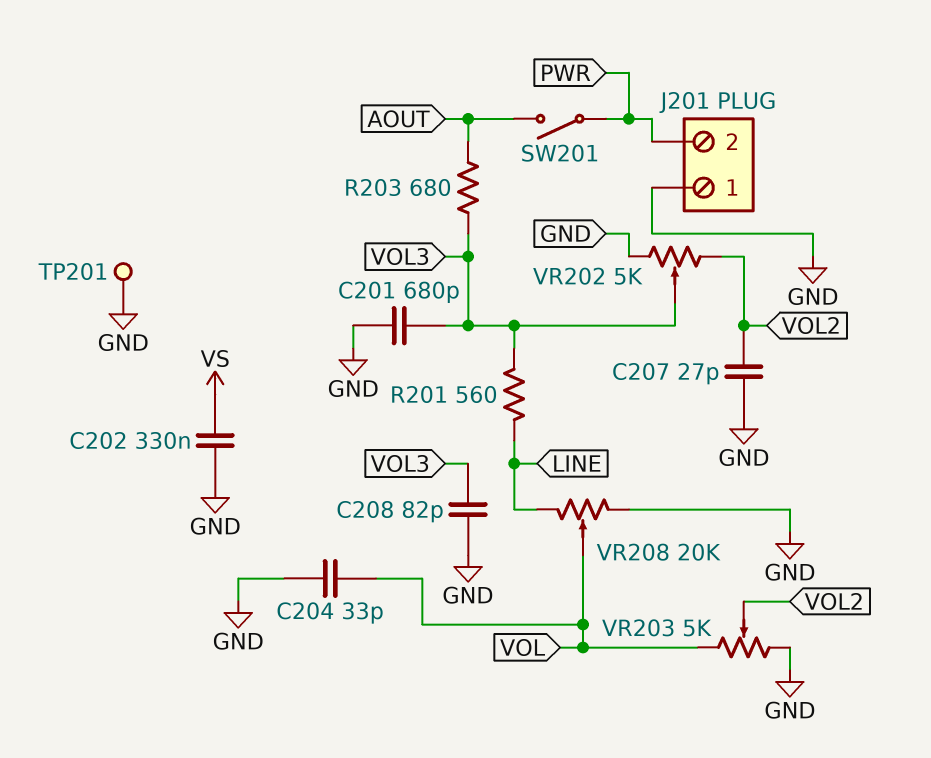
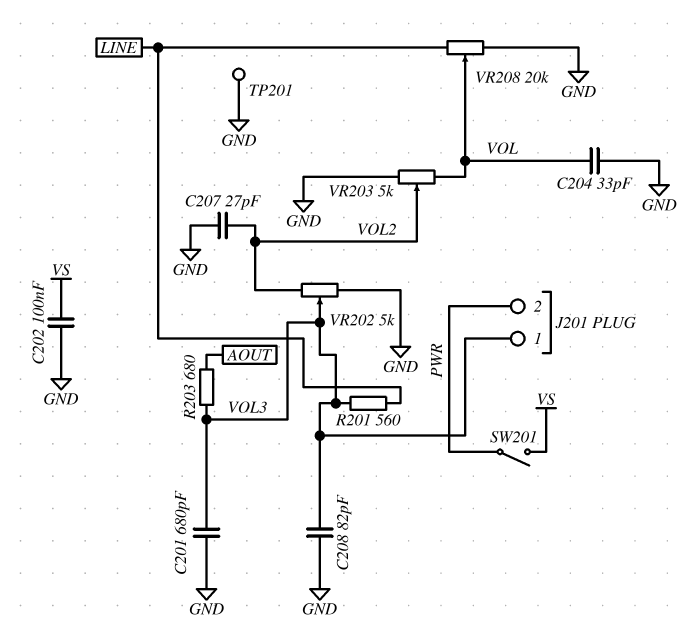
C202: 330nF (GND, VS) -> 100nF (GND, VS)
J201 pin 1: GND -> VOL3
SW201: switch (AOUT, PWR) -> switch (PWR, VS)

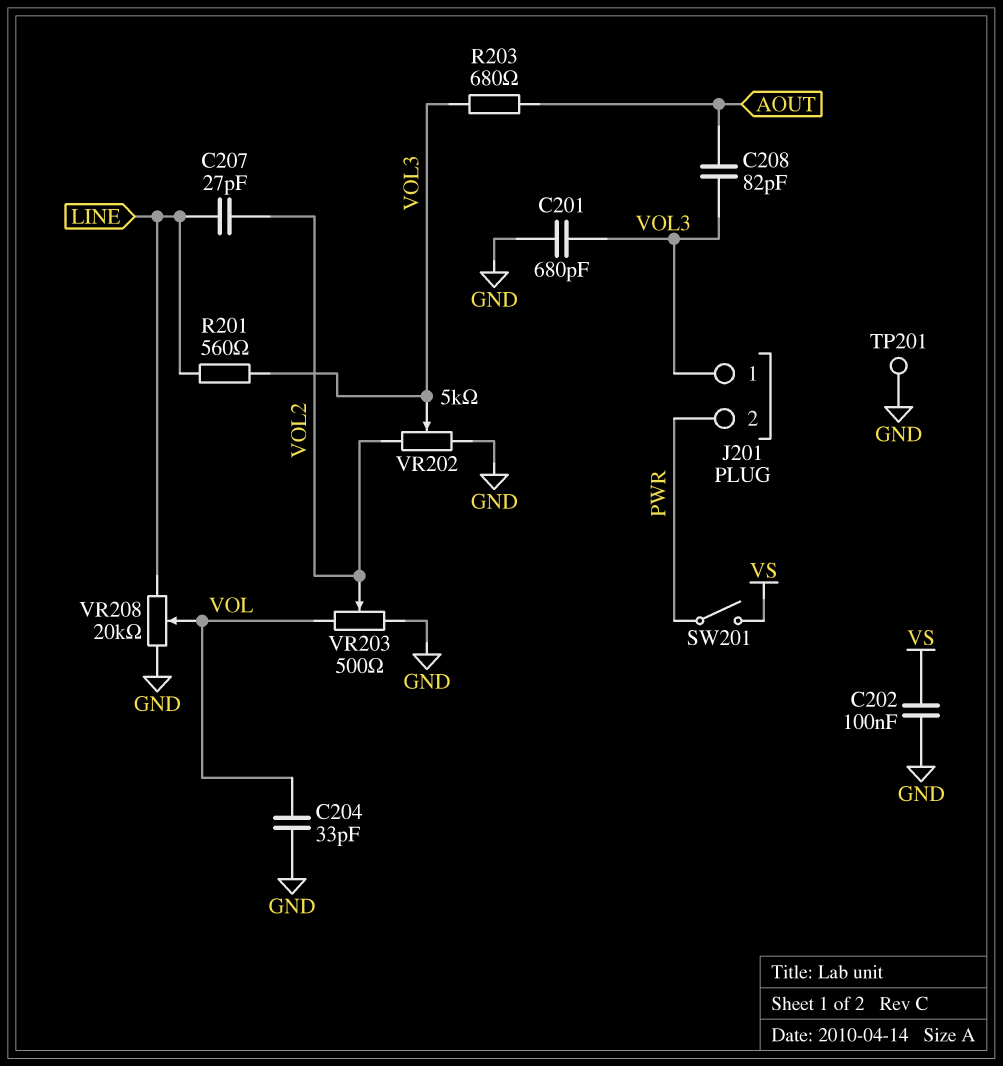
C207: 27pF (GND, VOL2) -> 27pF (LINE, VOL2)
C208: 82pF (GND, VOL3) -> 82pF (AOUT, VOL3)
VR203: 5k (GND, VOL, wiper VOL2) -> 500 (GND, VOL, wiper VOL2)

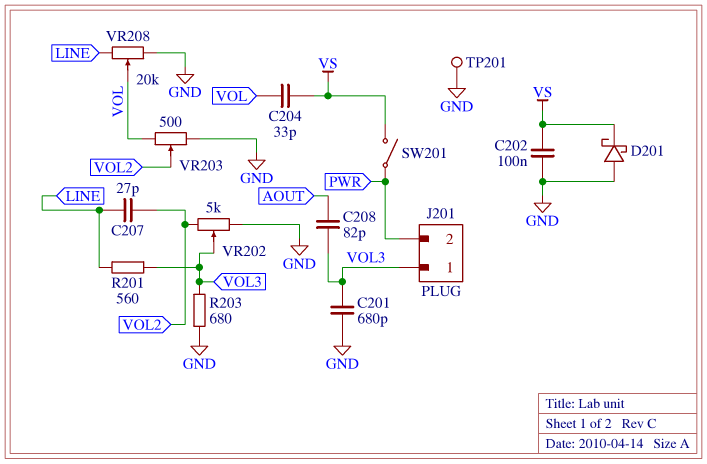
C204: 33pF (GND, VOL) -> 33pF (VOL, VS)
D201: none -> schottky (A GND, K VS)
R203: 680 (AOUT, VOL3) -> 680 (GND, VOL3)

